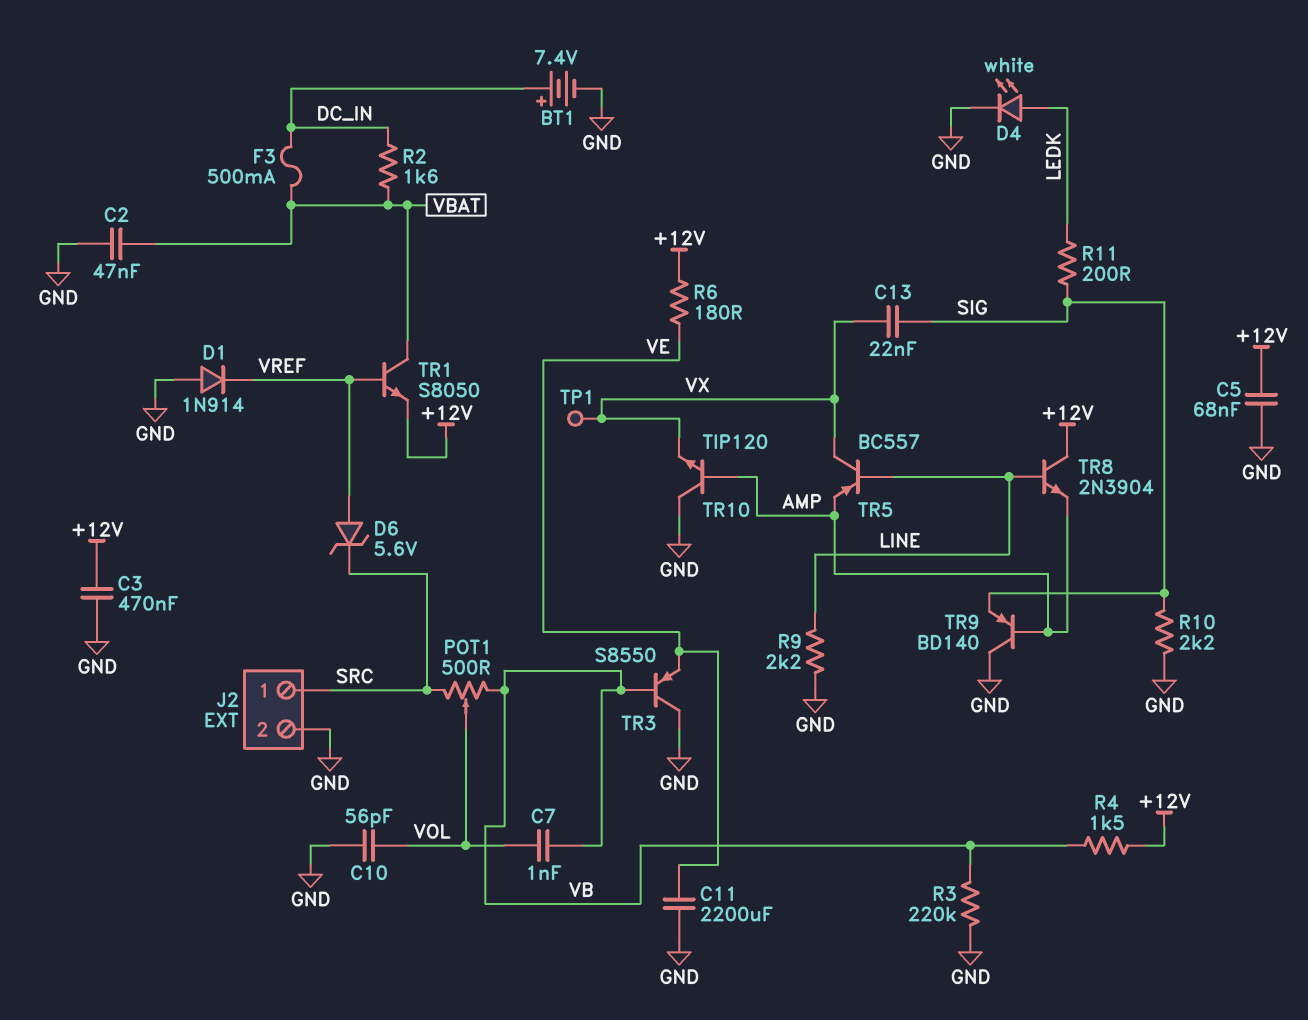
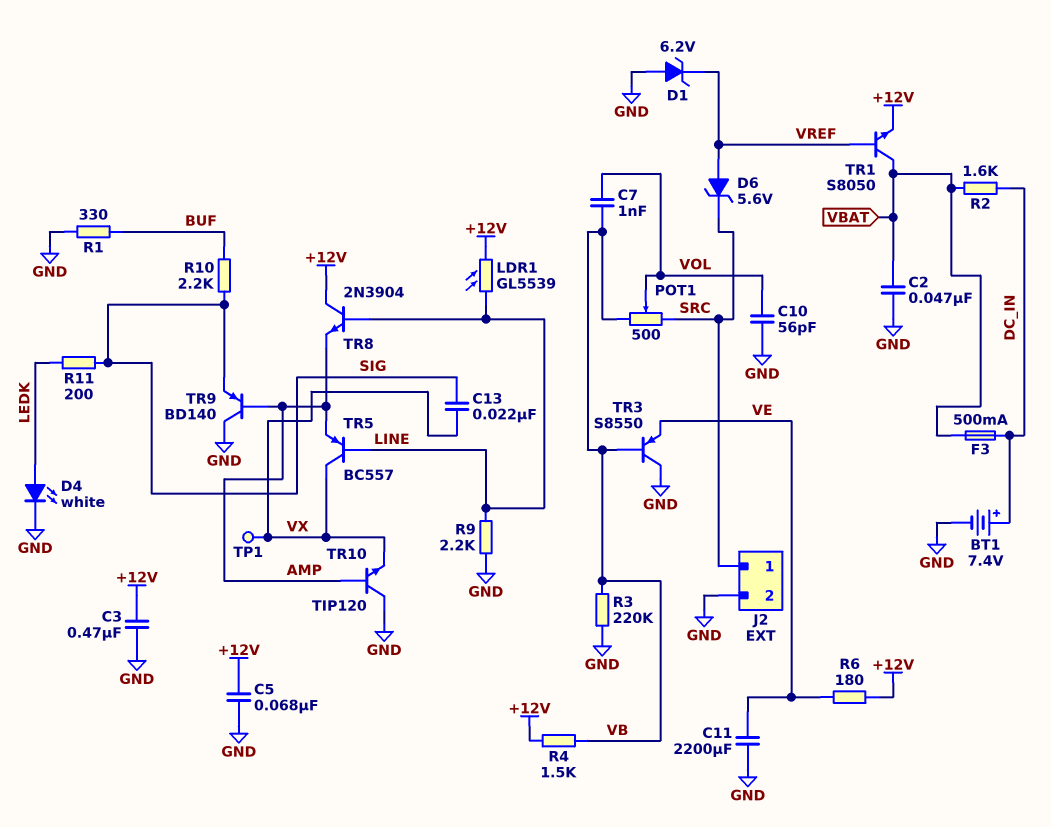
D1: diode 1N914 (A GND, K VREF) -> zener 6.2V (A GND, K VREF)
LDR1: none -> GL5539 (+12V, LINE)
R1: none -> 330 (BUF, GND)
R10: 2.2k (GND, SIG) -> 2.2k (BUF, SIG)

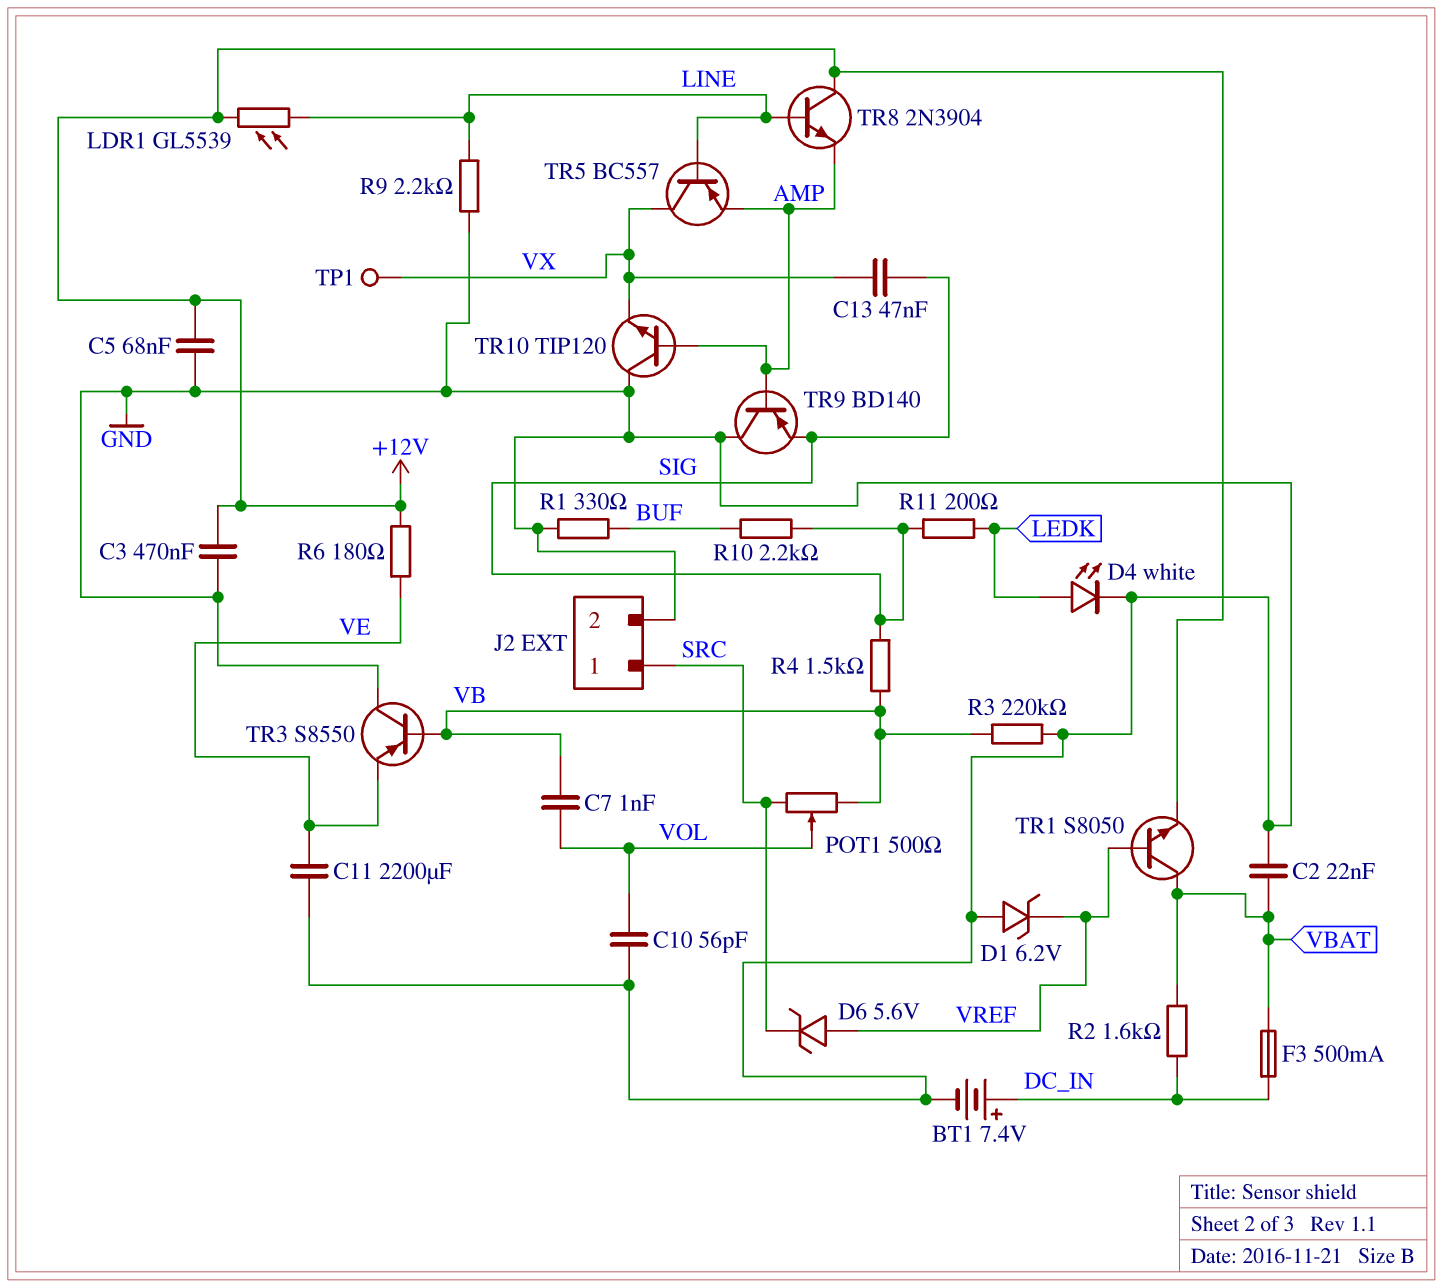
C2: 47nF (GND, VBAT) -> 22nF (GND, VBAT)
C13: 22nF (SIG, VX) -> 47nF (SIG, VX)
R4: 1.5k (+12V, VB) -> 1.5k (SIG, VB)

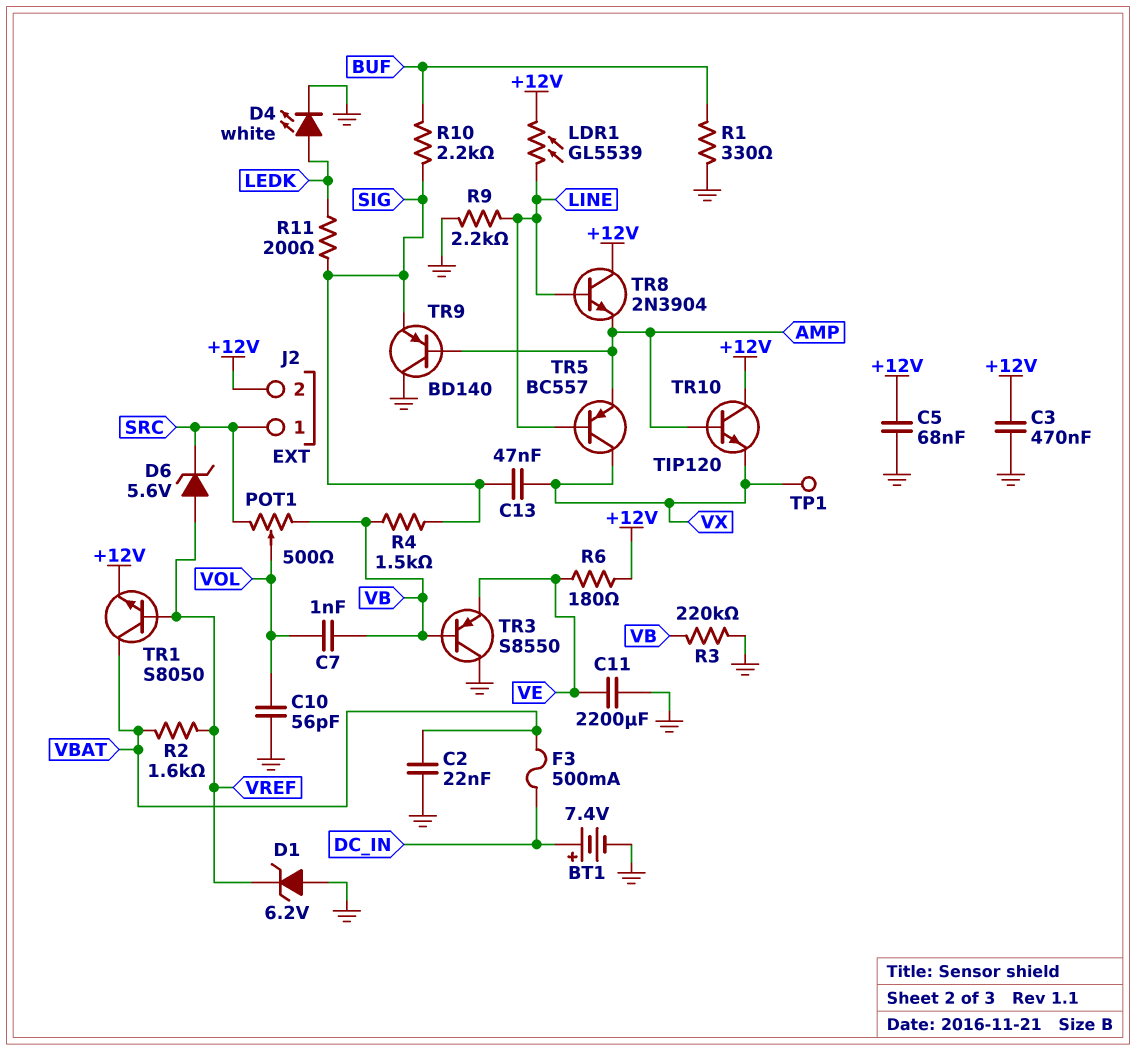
J2 pin 2: GND -> +12V
R2: 1.6k (DC_IN, VBAT) -> 1.6k (VBAT, VREF)
TR10: NPN TIP120 (B AMP, C GND, E VX) -> NPN TIP120 (B AMP, C +12V, E VX)

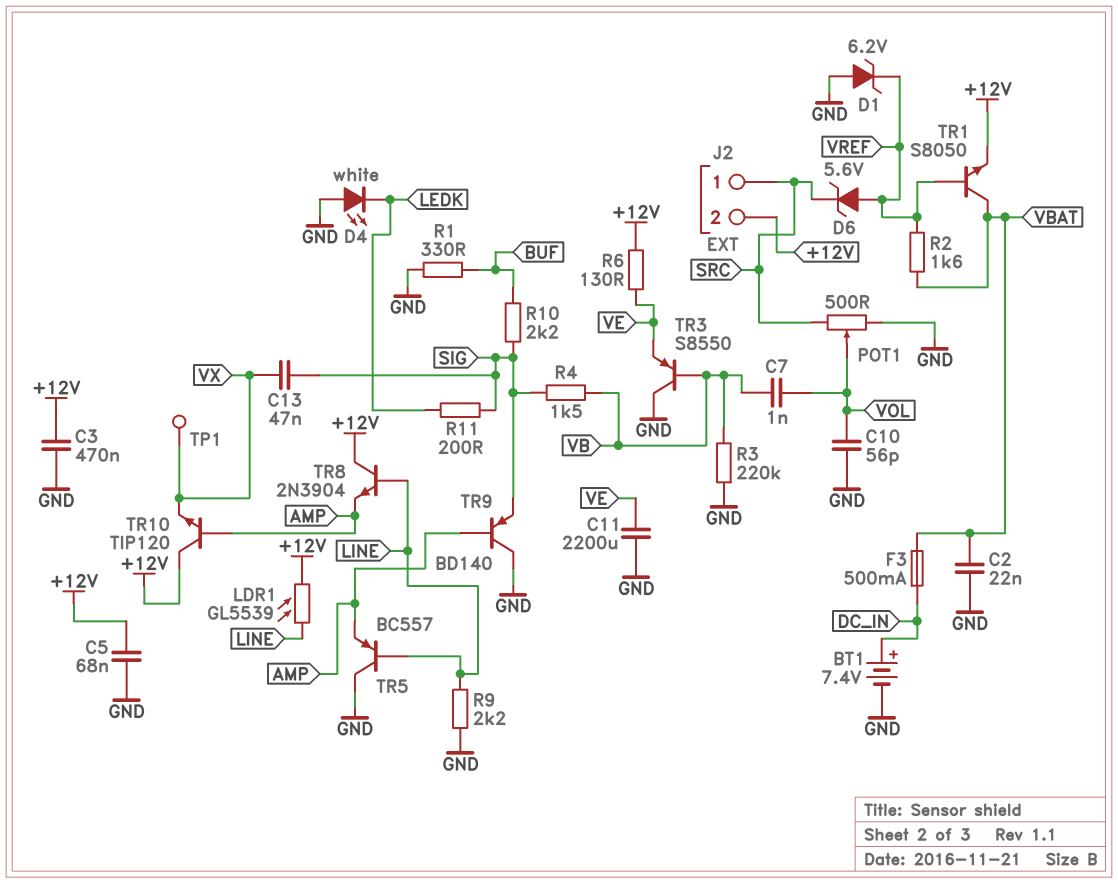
D4: LED white (A LEDK, K GND) -> LED white (A GND, K LEDK)
POT1: 500 (SRC, VB, wiper VOL) -> 500 (GND, SRC, wiper VOL)
R6: 180 (+12V, VE) -> 130 (+12V, VE)
TR5: PNP BC557 (B LINE, C VX, E AMP) -> PNP BC557 (B LINE, C GND, E AMP)

